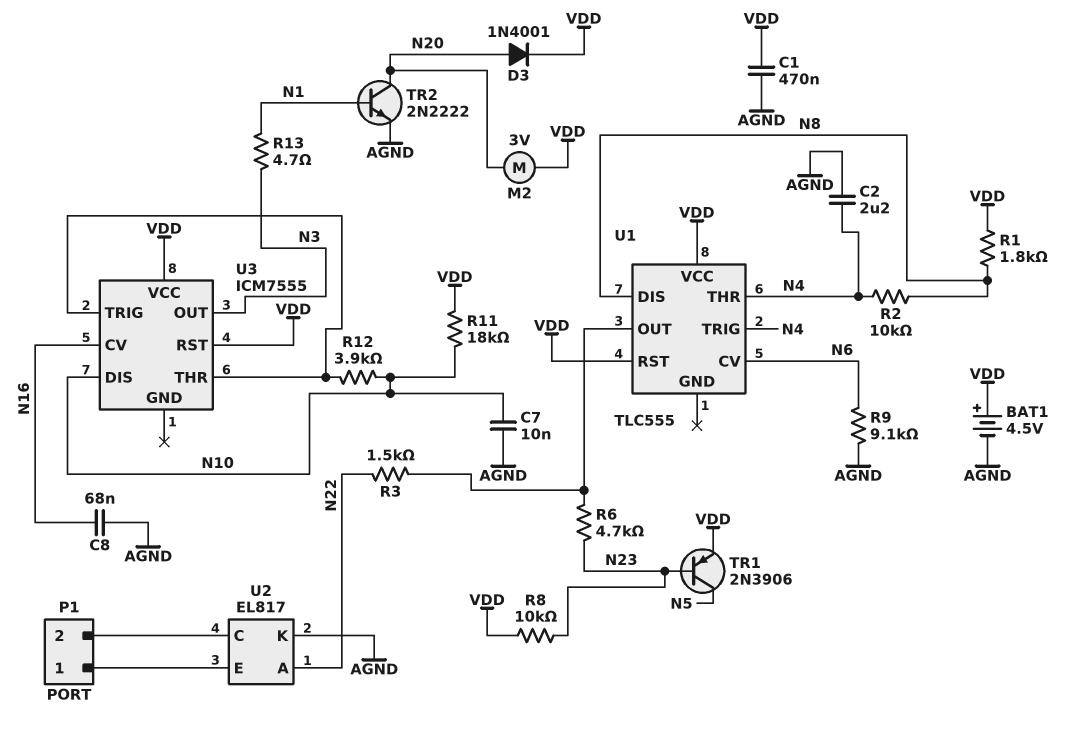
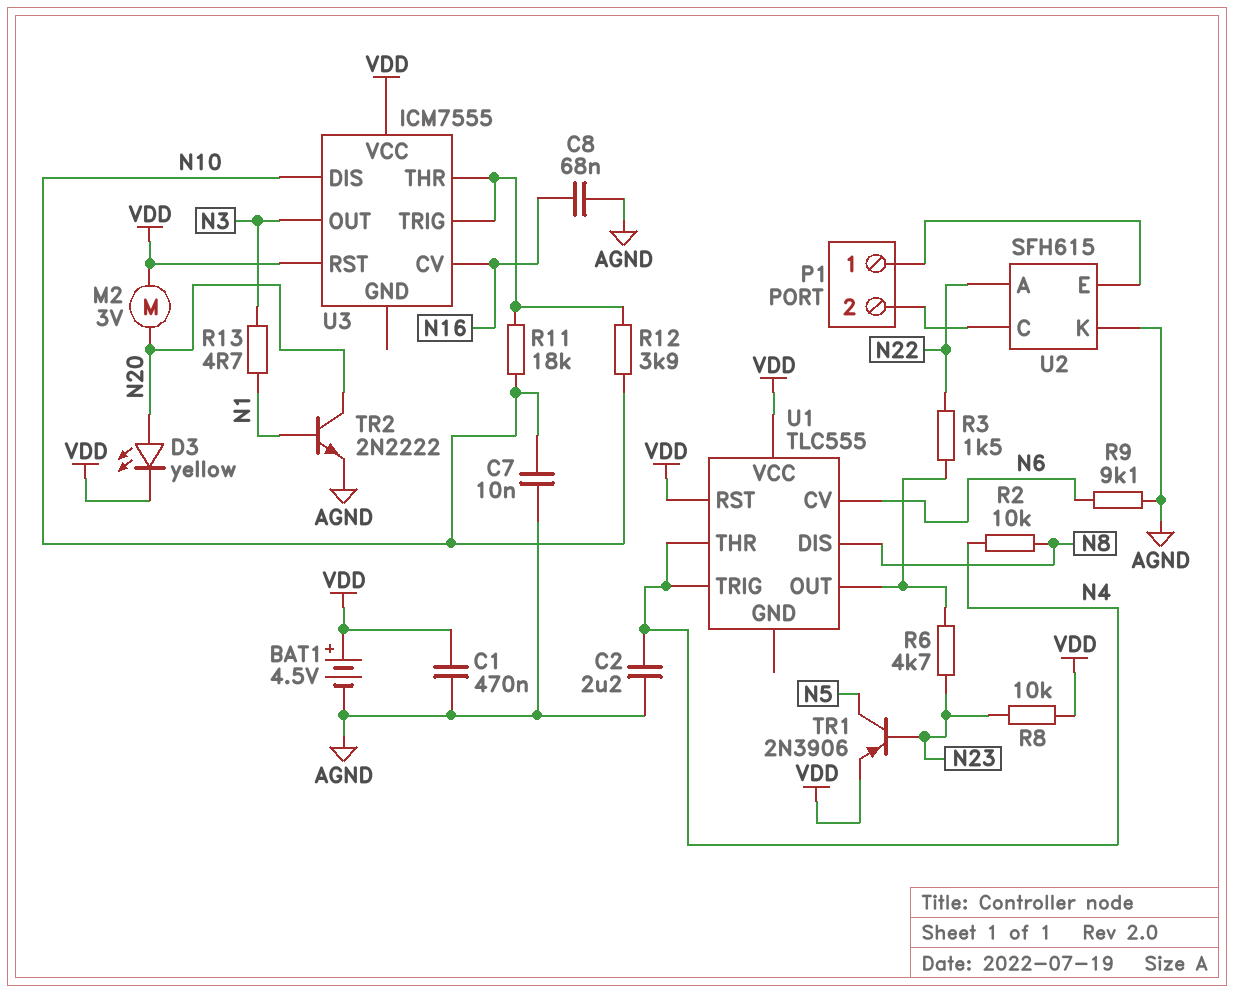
D3: diode 1N4001 (A N20, K VDD) -> LED yellow (A N20, K VDD)
R1: 1.8k (N8, VDD) -> none
R11: 18k (N10, VDD) -> 18k (N10, U3/THR)
U2: EL817 -> SFH615

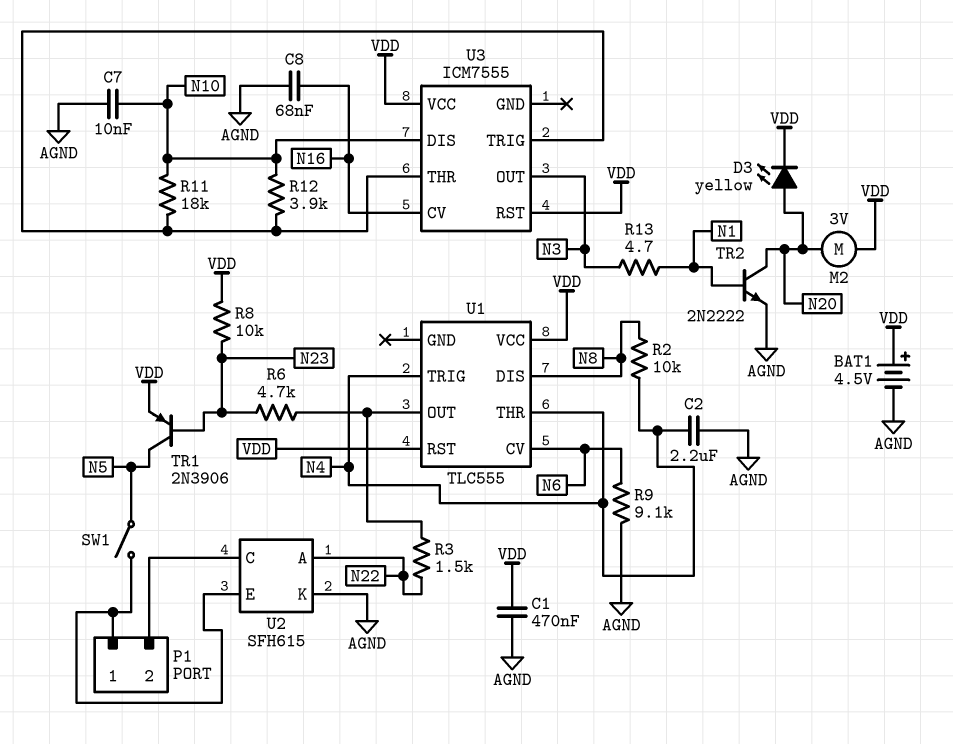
SW1: none -> switch (N5, P1/1)

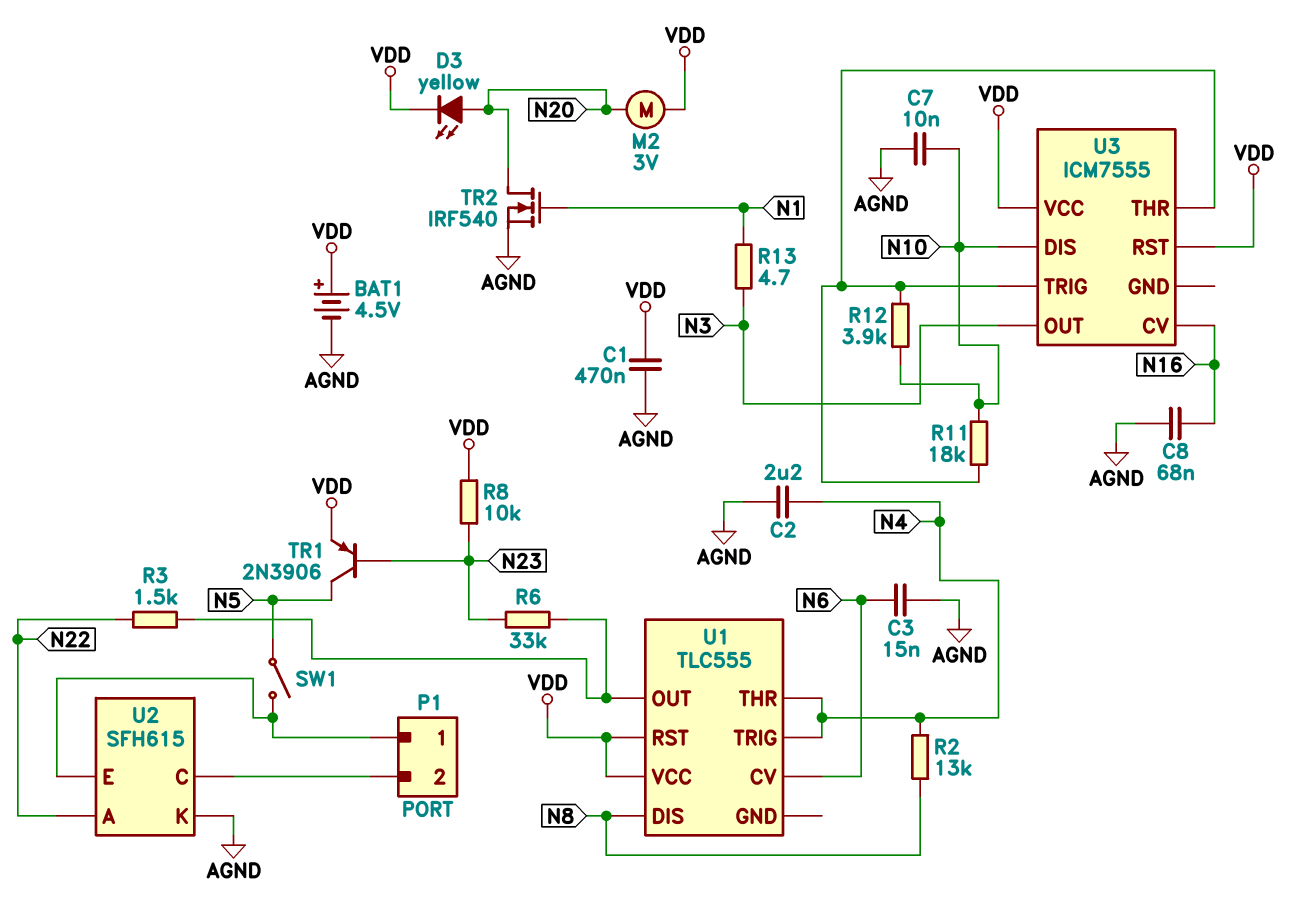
C3: none -> 15nF (AGND, N6)
R2: 10k (N4, N8) -> 13k (N4, N8)
R6: 4.7k (N23, U1/OUT) -> 33k (N23, U1/OUT)
R9: 9.1k (AGND, N6) -> none
TR2: NPN 2N2222 (B N1, C N20, E AGND) -> NMOS IRF540 (G N1, D N20, S AGND)

